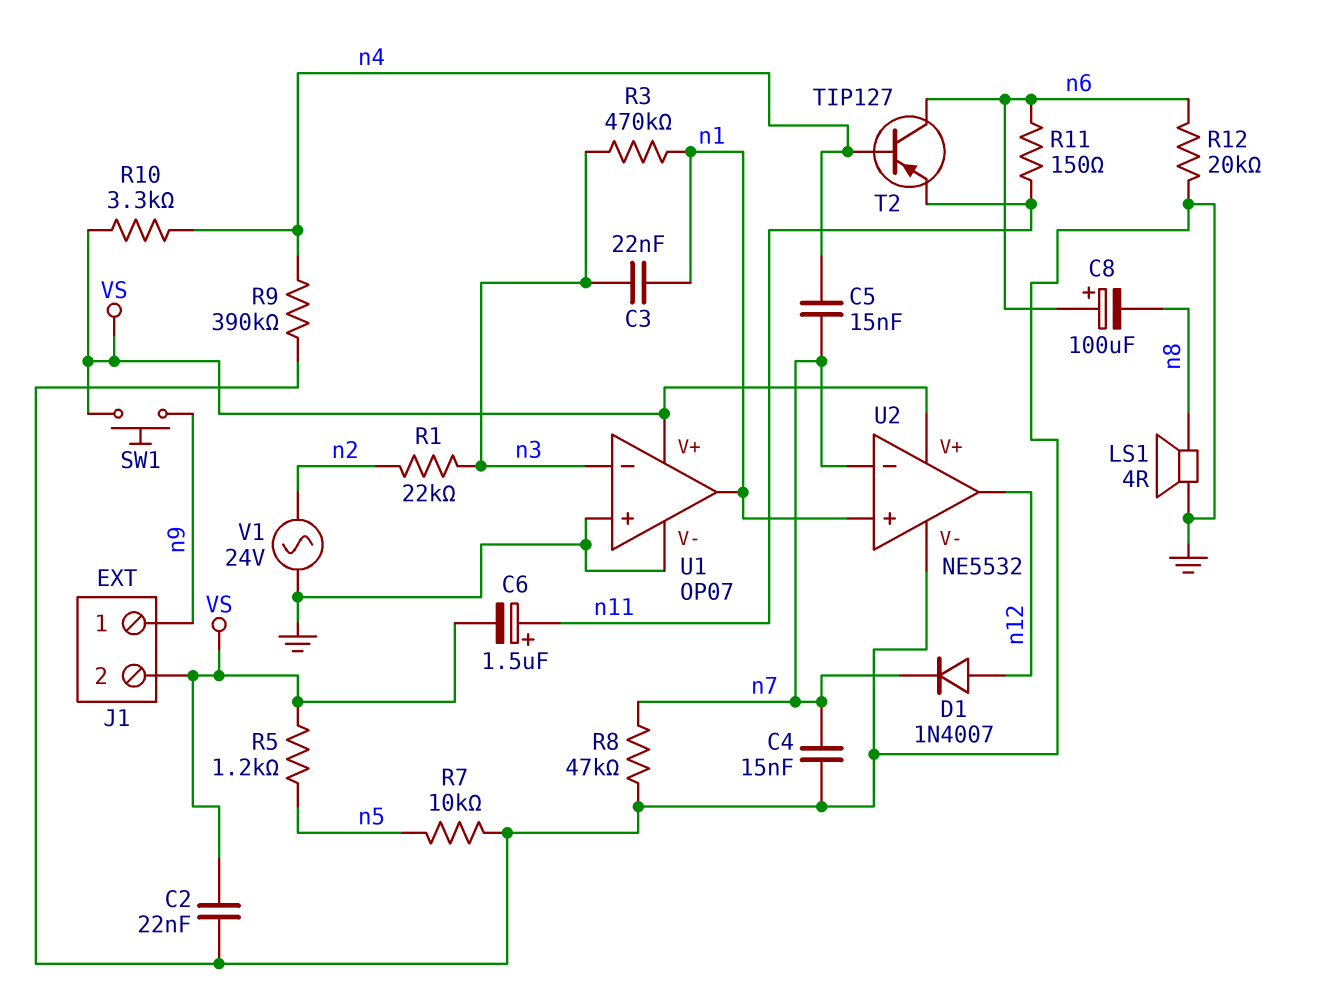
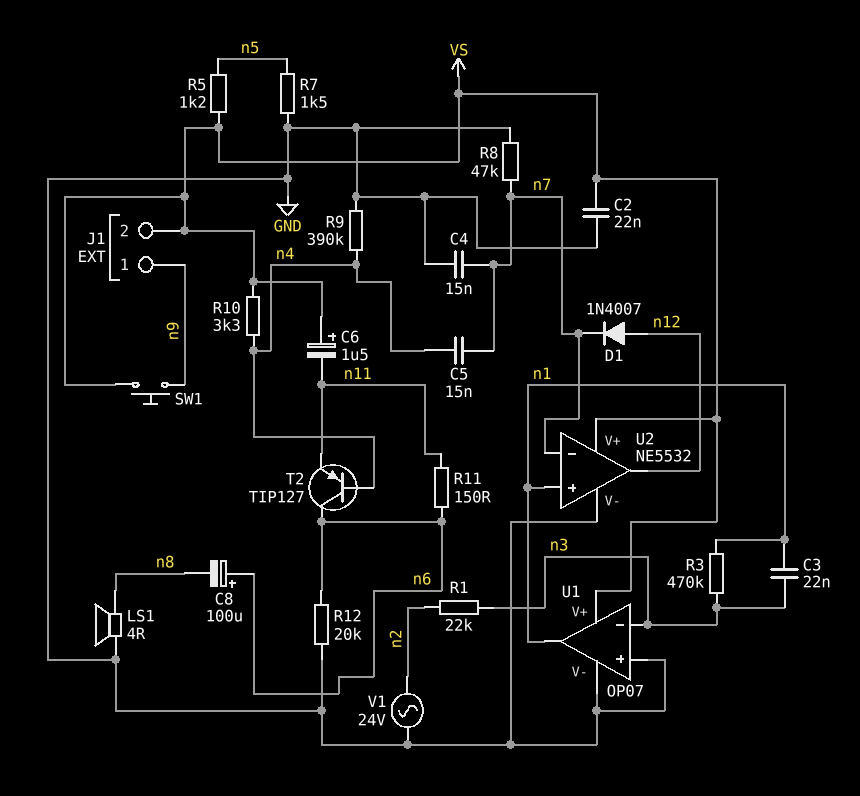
C6: 1.5uF (plus n11, minus VS) -> 1.5uF (plus VS, minus n11)
R7: 10k (GND, n5) -> 1.5k (GND, n5)

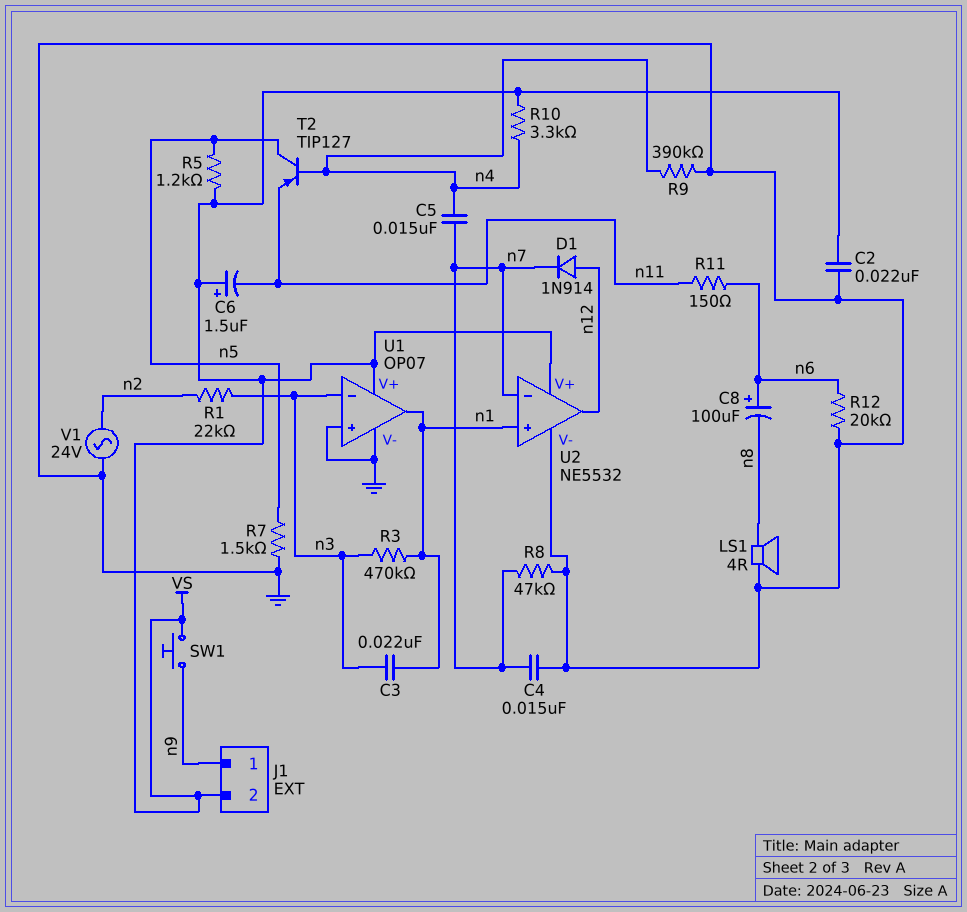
D1: diode 1N4007 (A n12, K n7) -> diode 1N914 (A n12, K n7)
T2: PNP TIP127 (B n4, C n6, E n11) -> PNP TIP127 (B n4, C n5, E n11)

